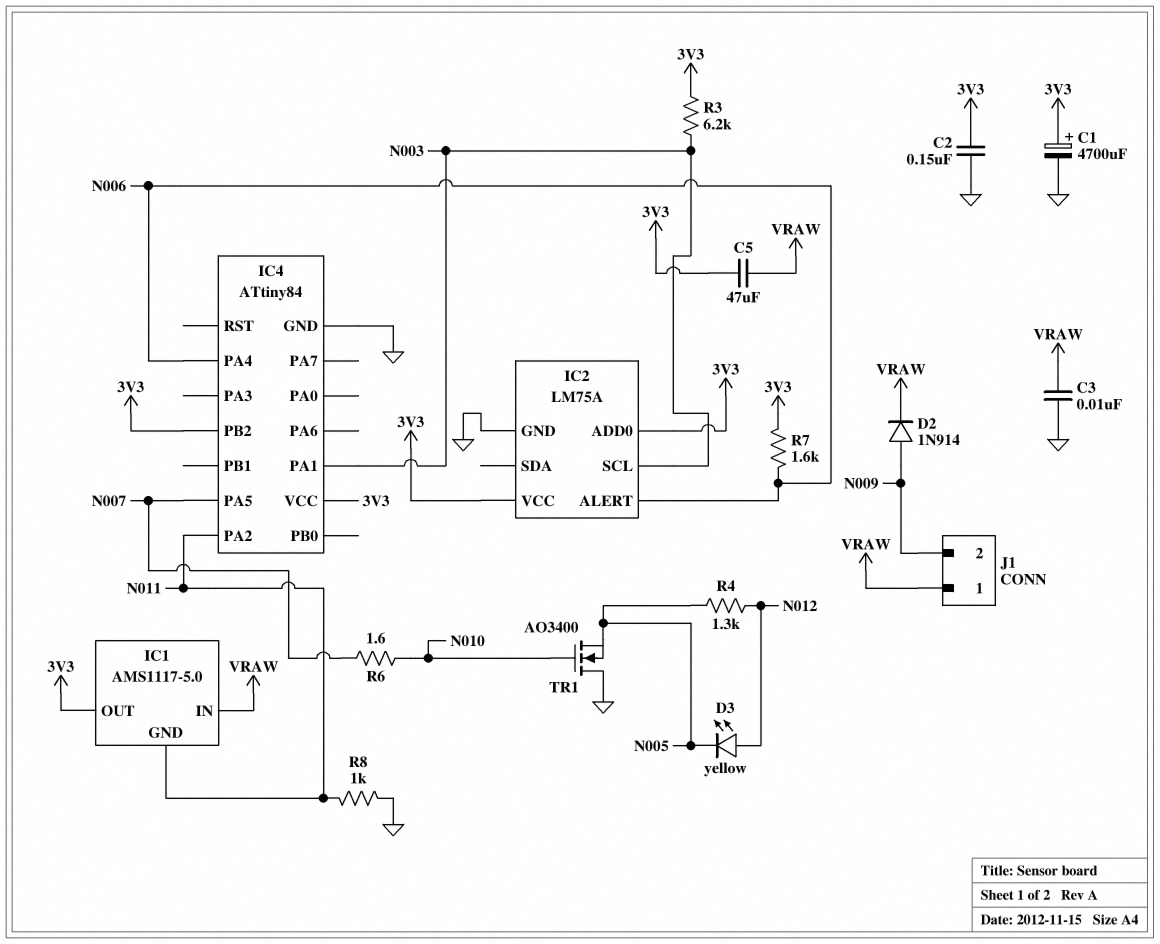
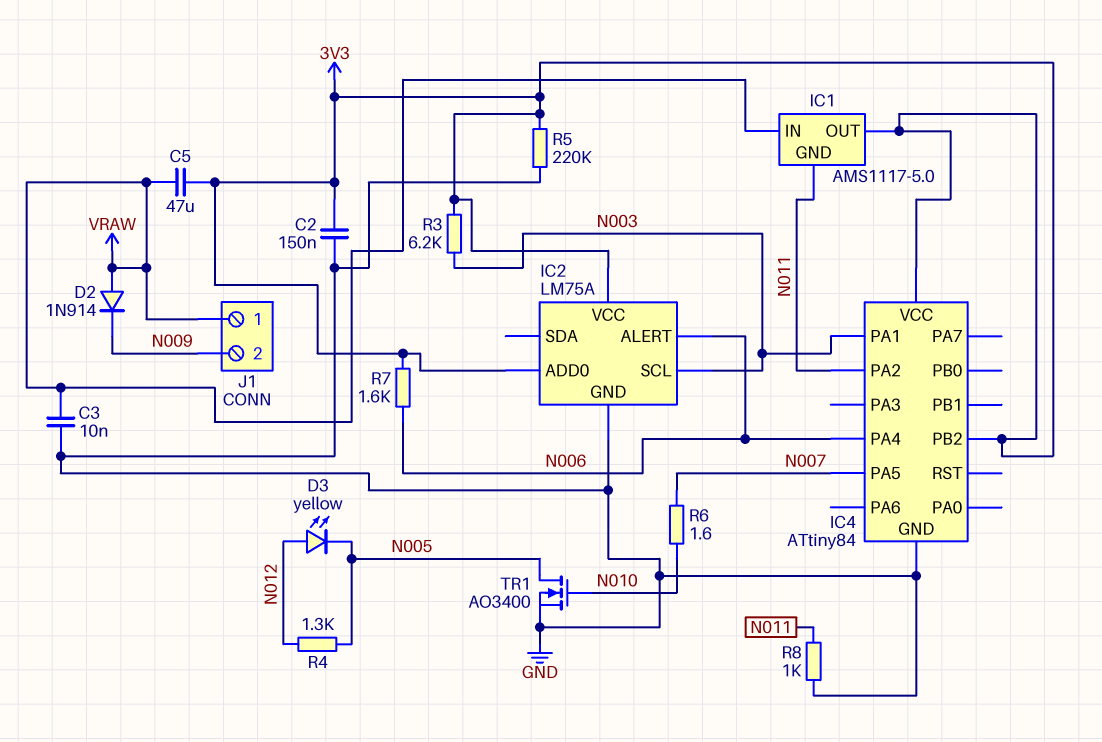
C1: 4700uF (plus 3V3, minus GND) -> none
D2: diode 1N914 (A N009, K VRAW) -> diode 1N914 (A VRAW, K N009)
R5: none -> 220k (3V3, GND)
TR1: NMOS AO3400 (G N010, D GND, S N005) -> NMOS AO3400 (G N010, D N005, S GND)

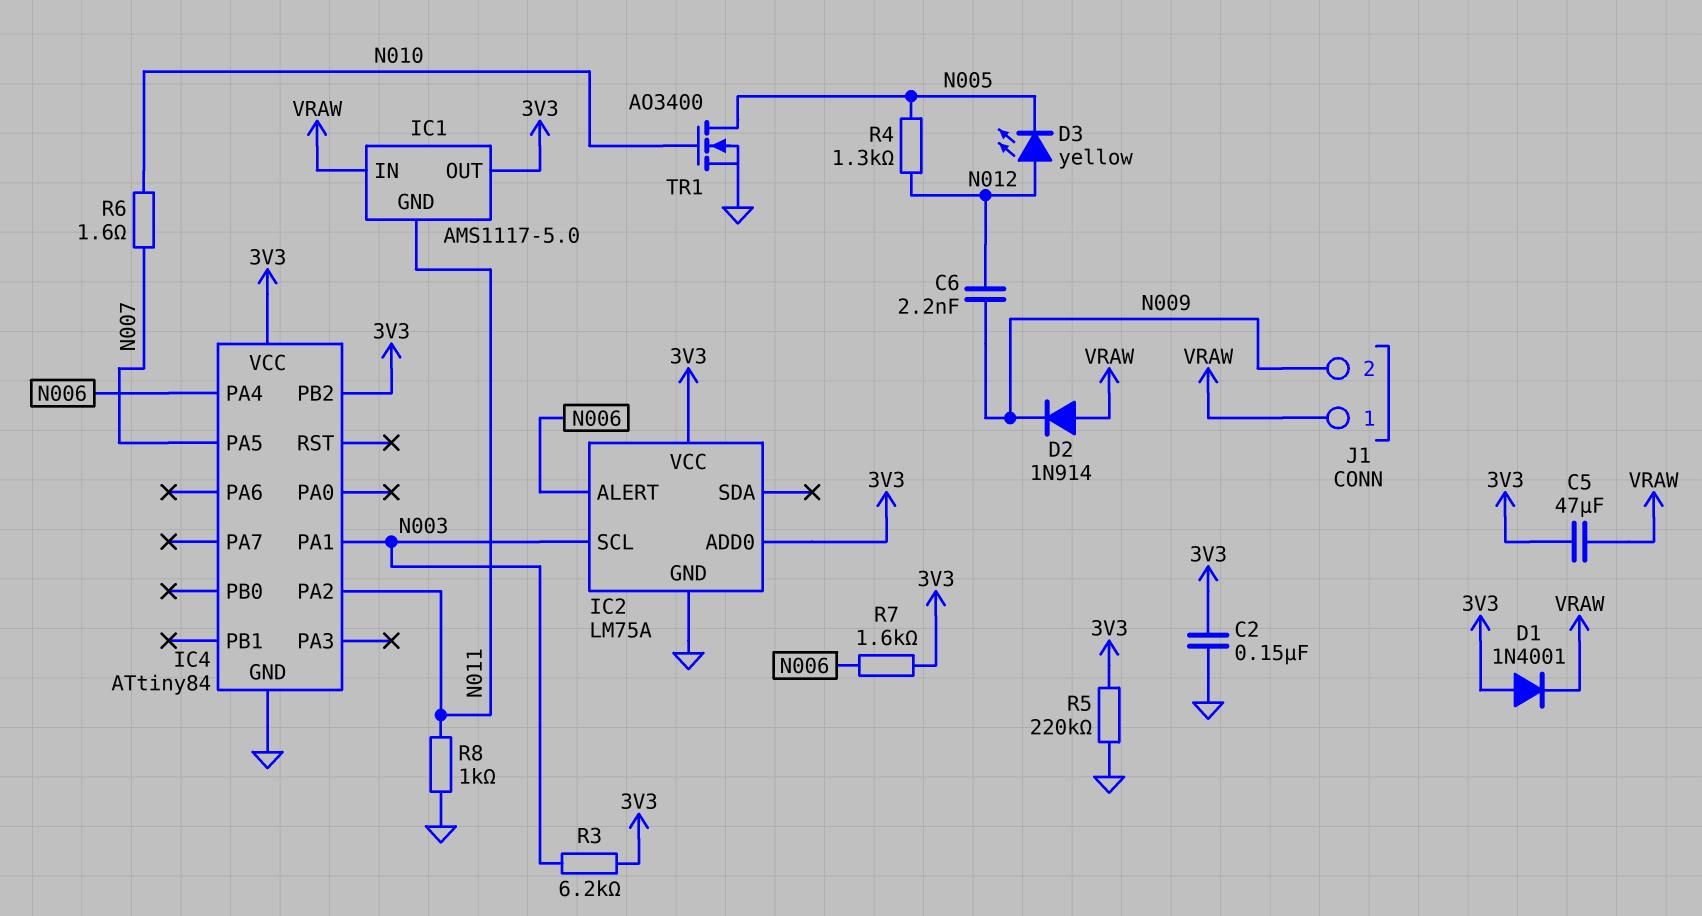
C3: 10nF (GND, VRAW) -> none
C6: none -> 2.2nF (N009, N012)
D1: none -> diode 1N4001 (A 3V3, K VRAW)

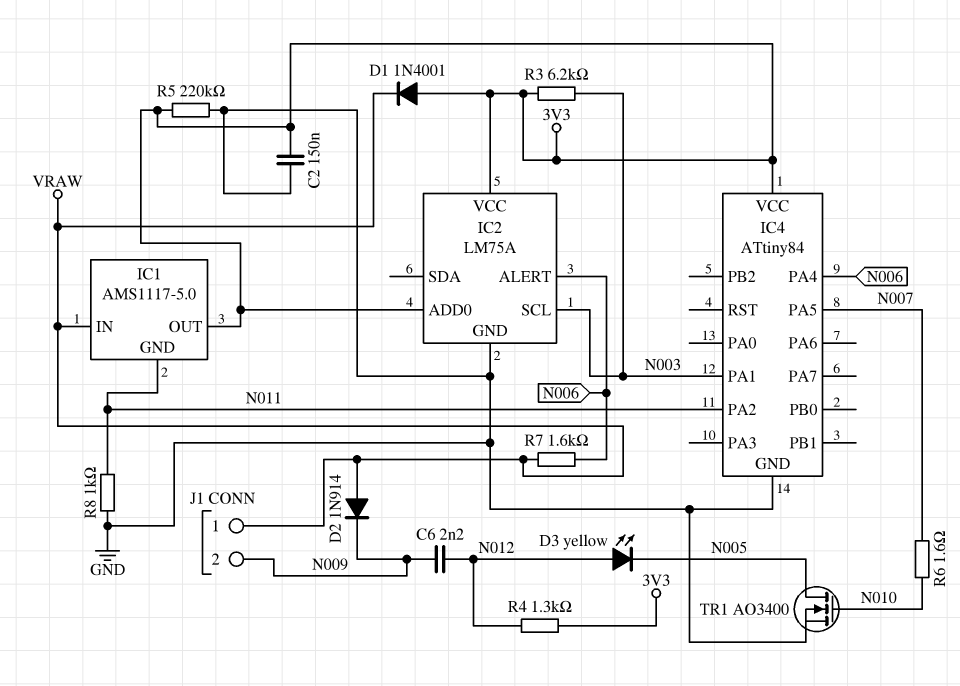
C5: 47uF (3V3, VRAW) -> none
IC4 pin PB2: 3V3 -> none
R4: 1.3k (N005, N012) -> 1.3k (3V3, N012)
R7: 1.6k (3V3, N006) -> 1.6k (N006, VRAW)

